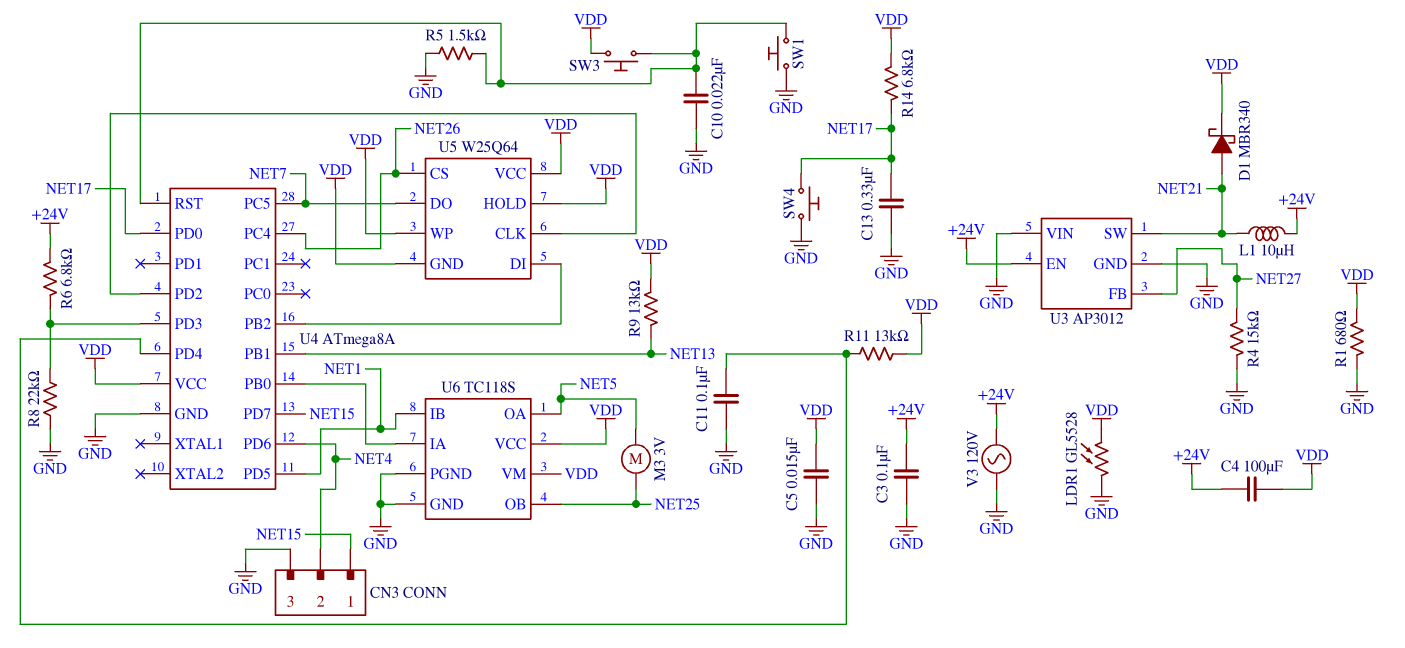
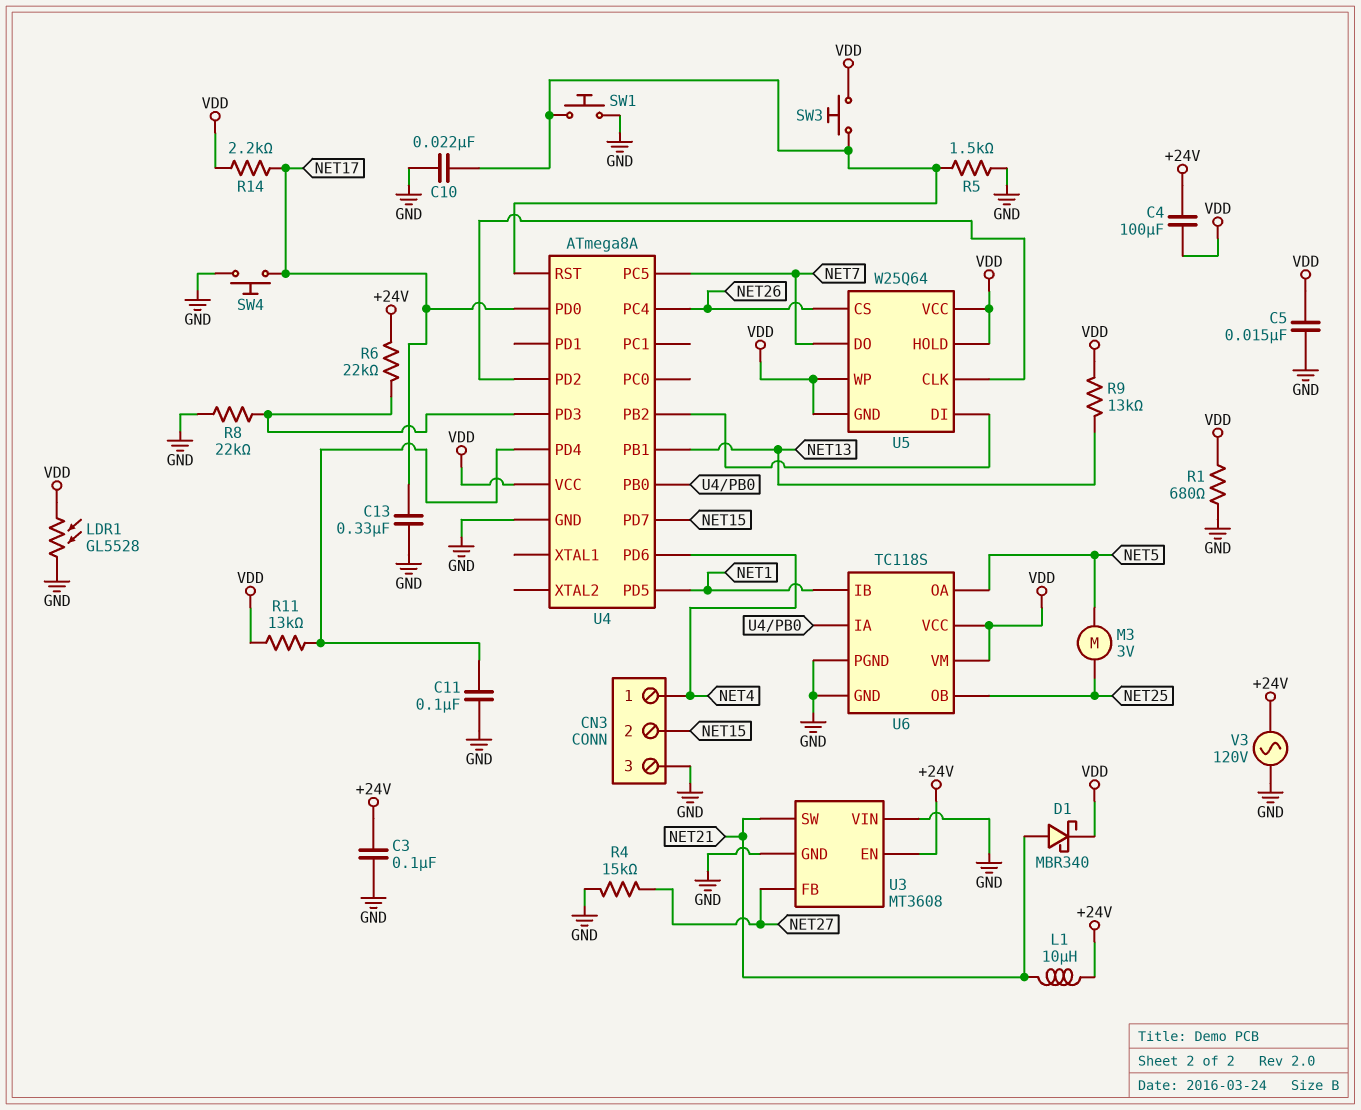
CN3 pin 1: NET15 -> NET4
CN3 pin 2: NET4 -> NET15
R6: 6.8k (+24V, U4/PD3) -> 22k (+24V, U4/PD3)
R14: 6.8k (NET17, VDD) -> 2.2k (NET17, VDD)
U3: AP3012 -> MT3608

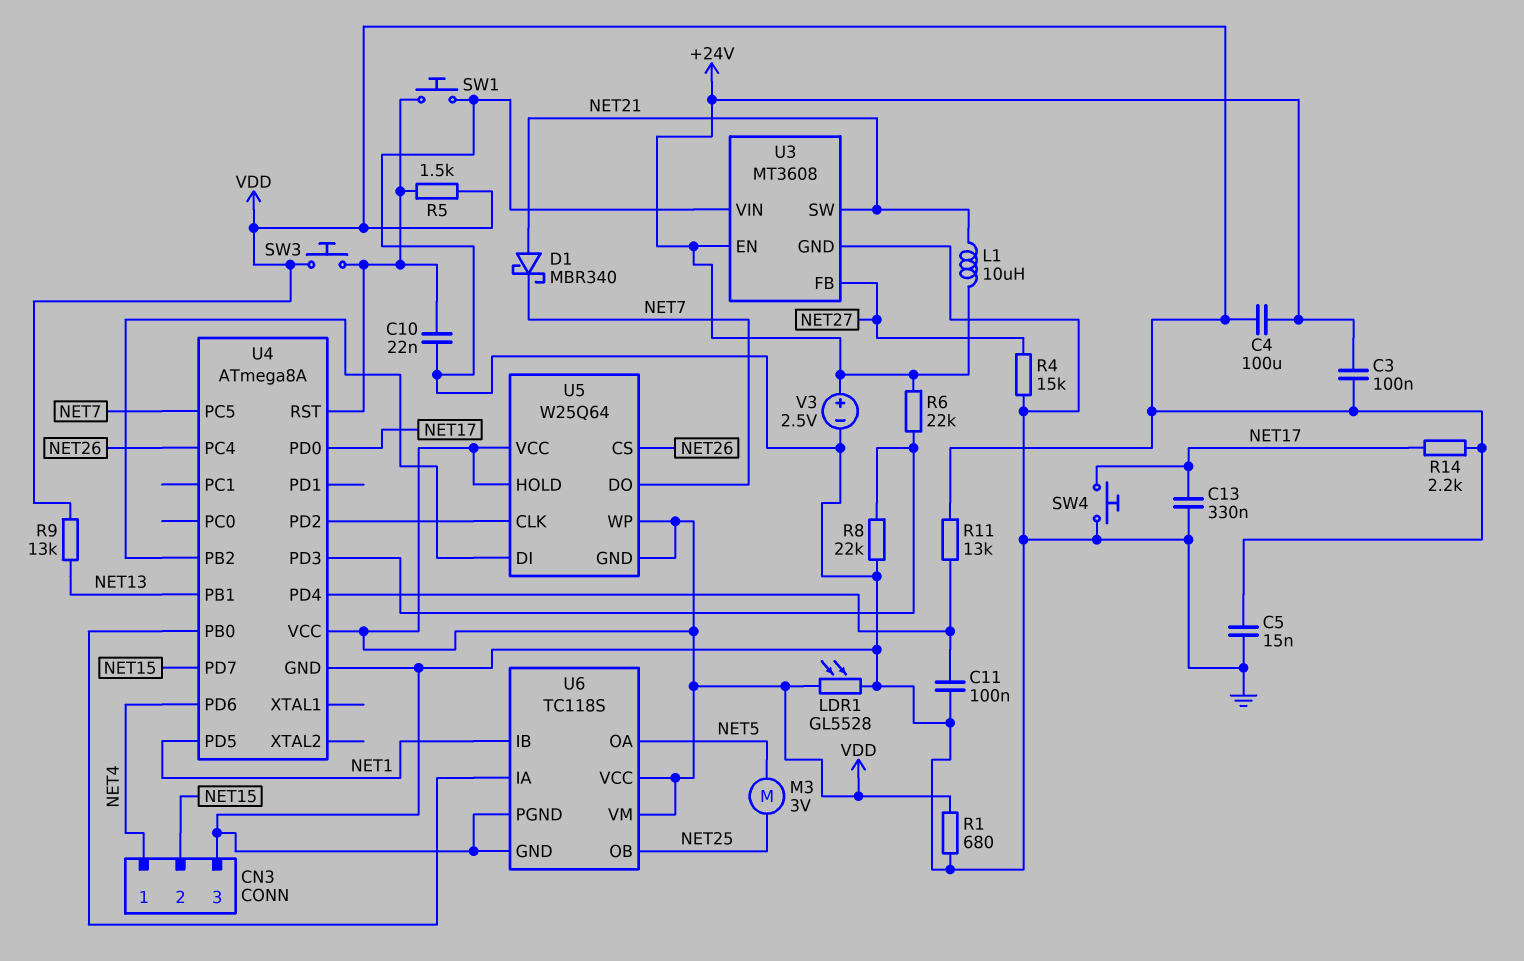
C3: 100nF (+24V, GND) -> 100nF (+24V, VDD)
D1: schottky MBR340 (A NET21, K VDD) -> schottky MBR340 (A NET21, K NET7)
R5: 1.5k (GND, U4/RST) -> 1.5k (U4/RST, VDD)
V3: AC 120V (+24V, GND) -> 2.5V (plus +24V, minus GND)

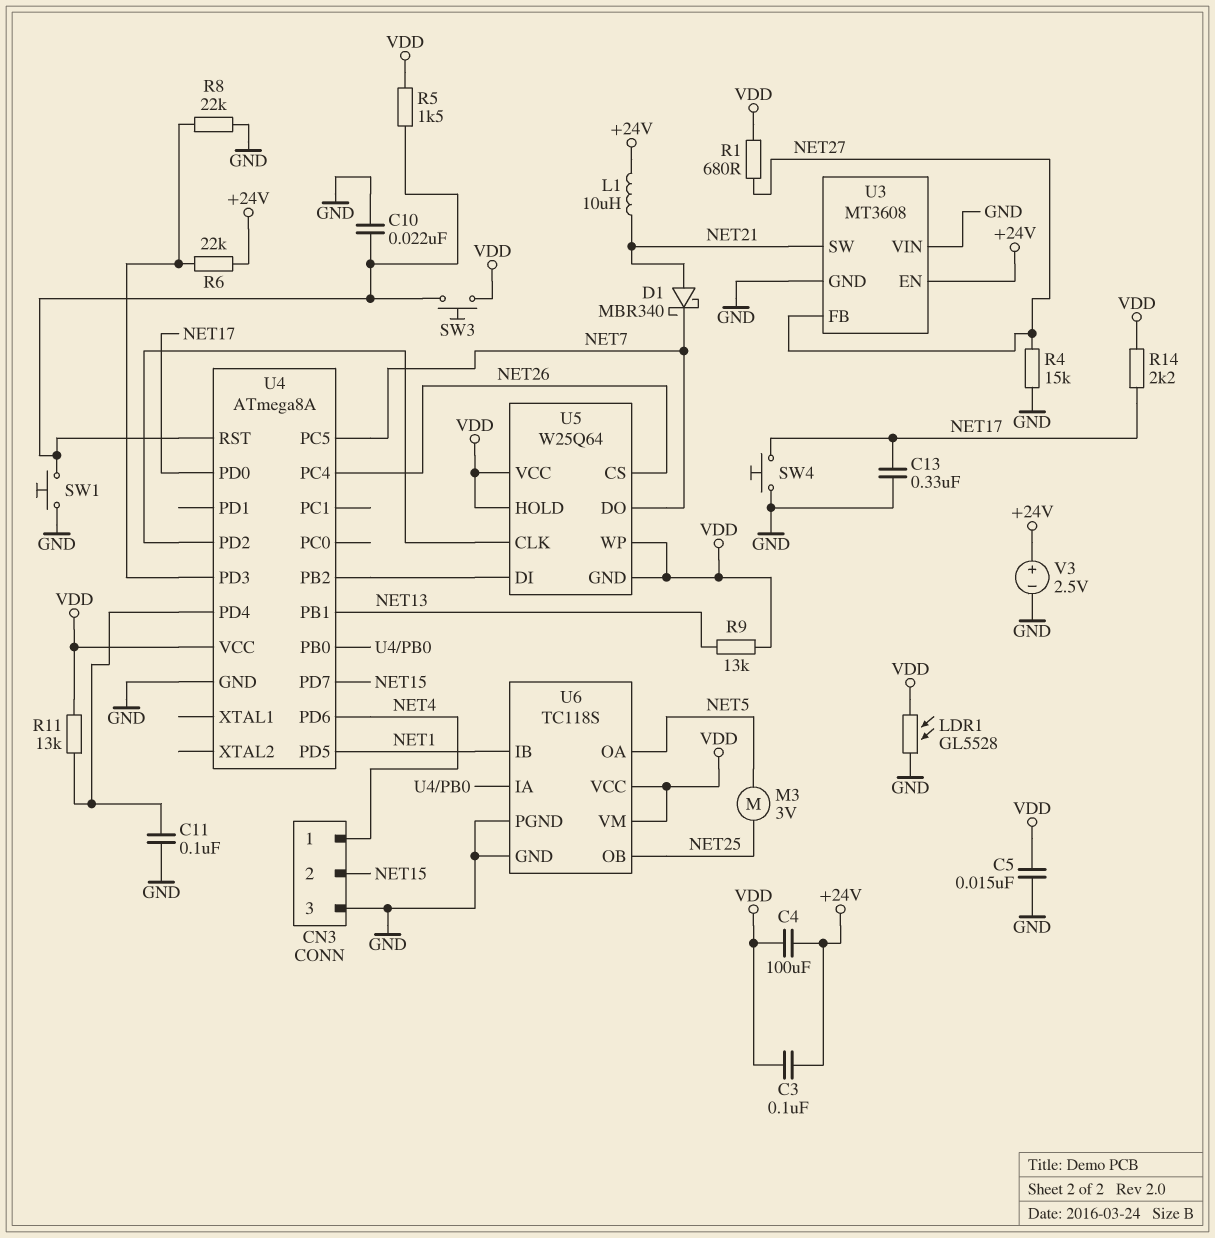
R1: 680 (GND, VDD) -> 680 (NET27, VDD)

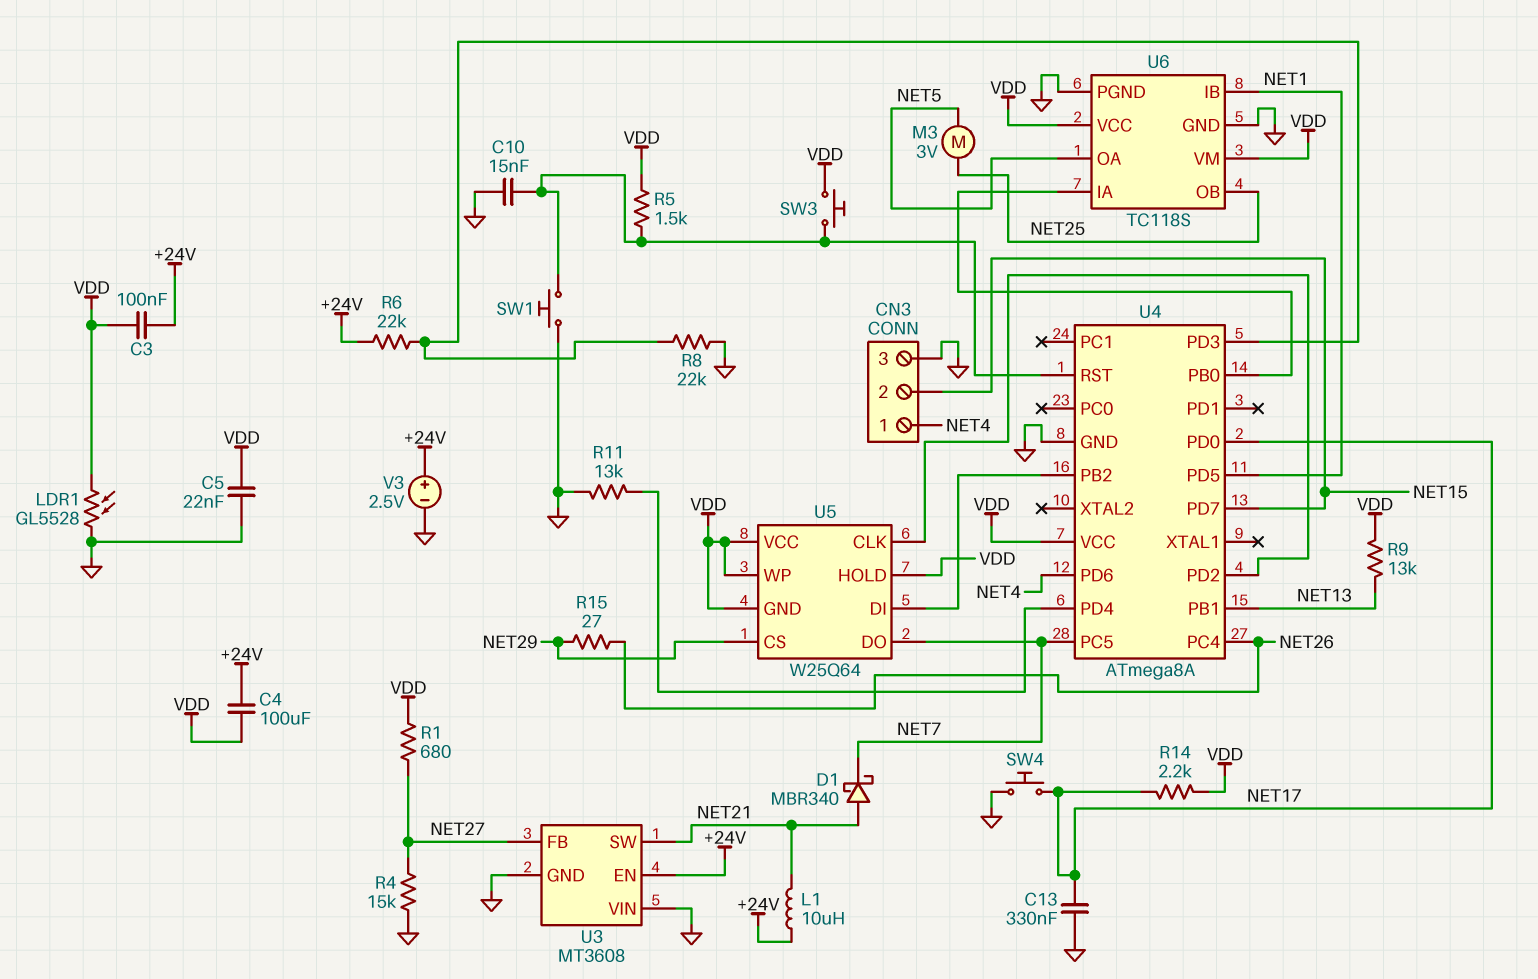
C5: 15nF (GND, VDD) -> 22nF (GND, VDD)
C10: 22nF (GND, U4/RST) -> 15nF (GND, U4/RST)
C11: 100nF (GND, U4/PD4) -> none
R11: 13k (U4/PD4, VDD) -> 13k (GND, U4/PD4)
R15: none -> 27 (NET26, NET29)
U5 pin CS: NET26 -> NET29

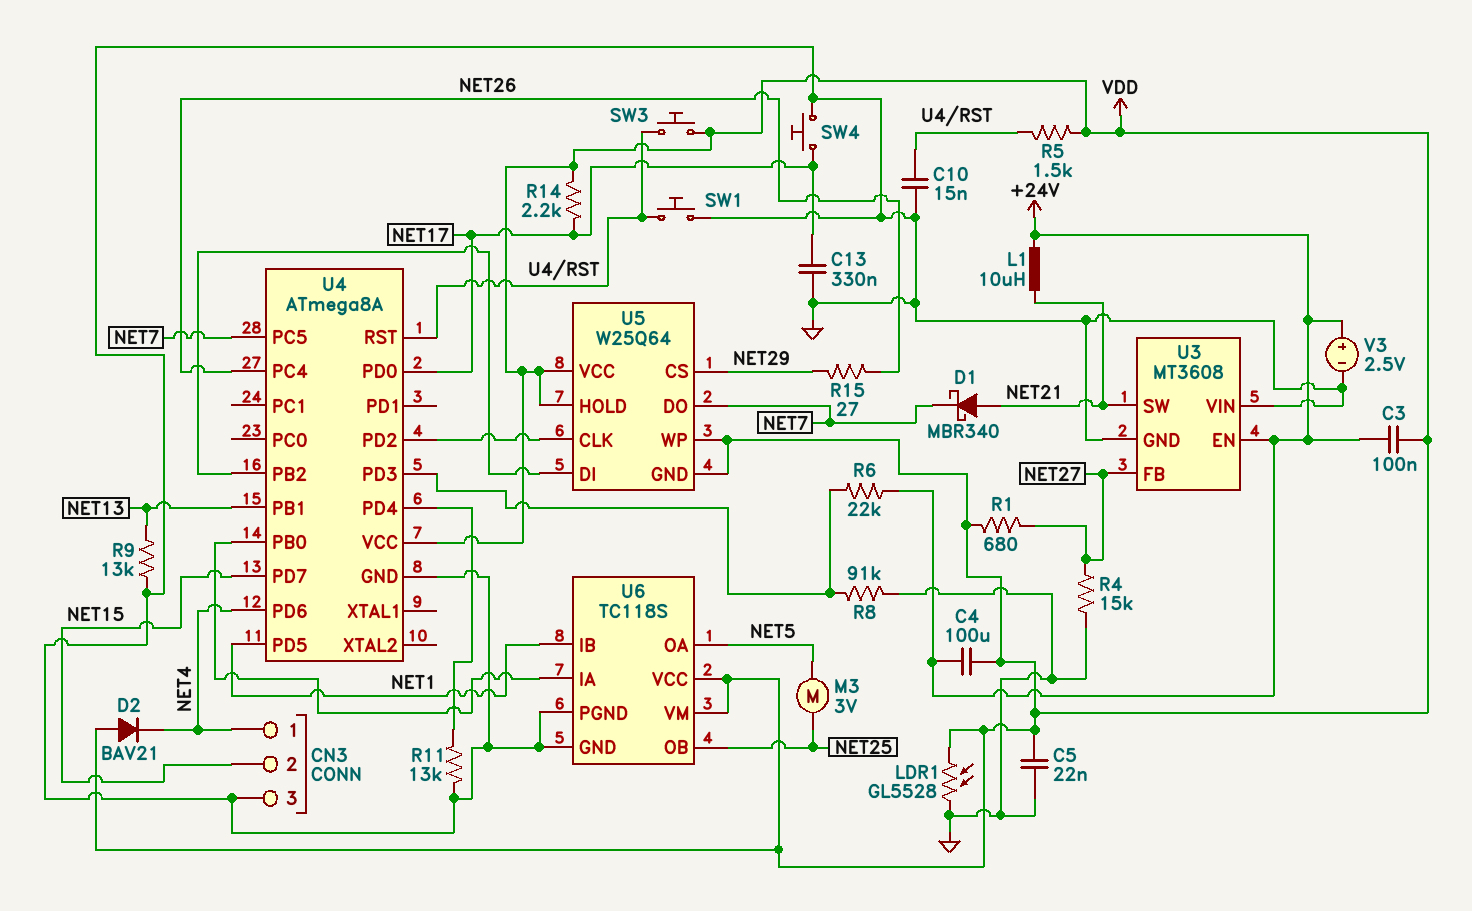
D2: none -> diode BAV21 (A VDD, K NET4)
R8: 22k (GND, U4/PD3) -> 91k (GND, U4/PD3)
R9: 13k (NET13, VDD) -> 13k (GND, NET13)

